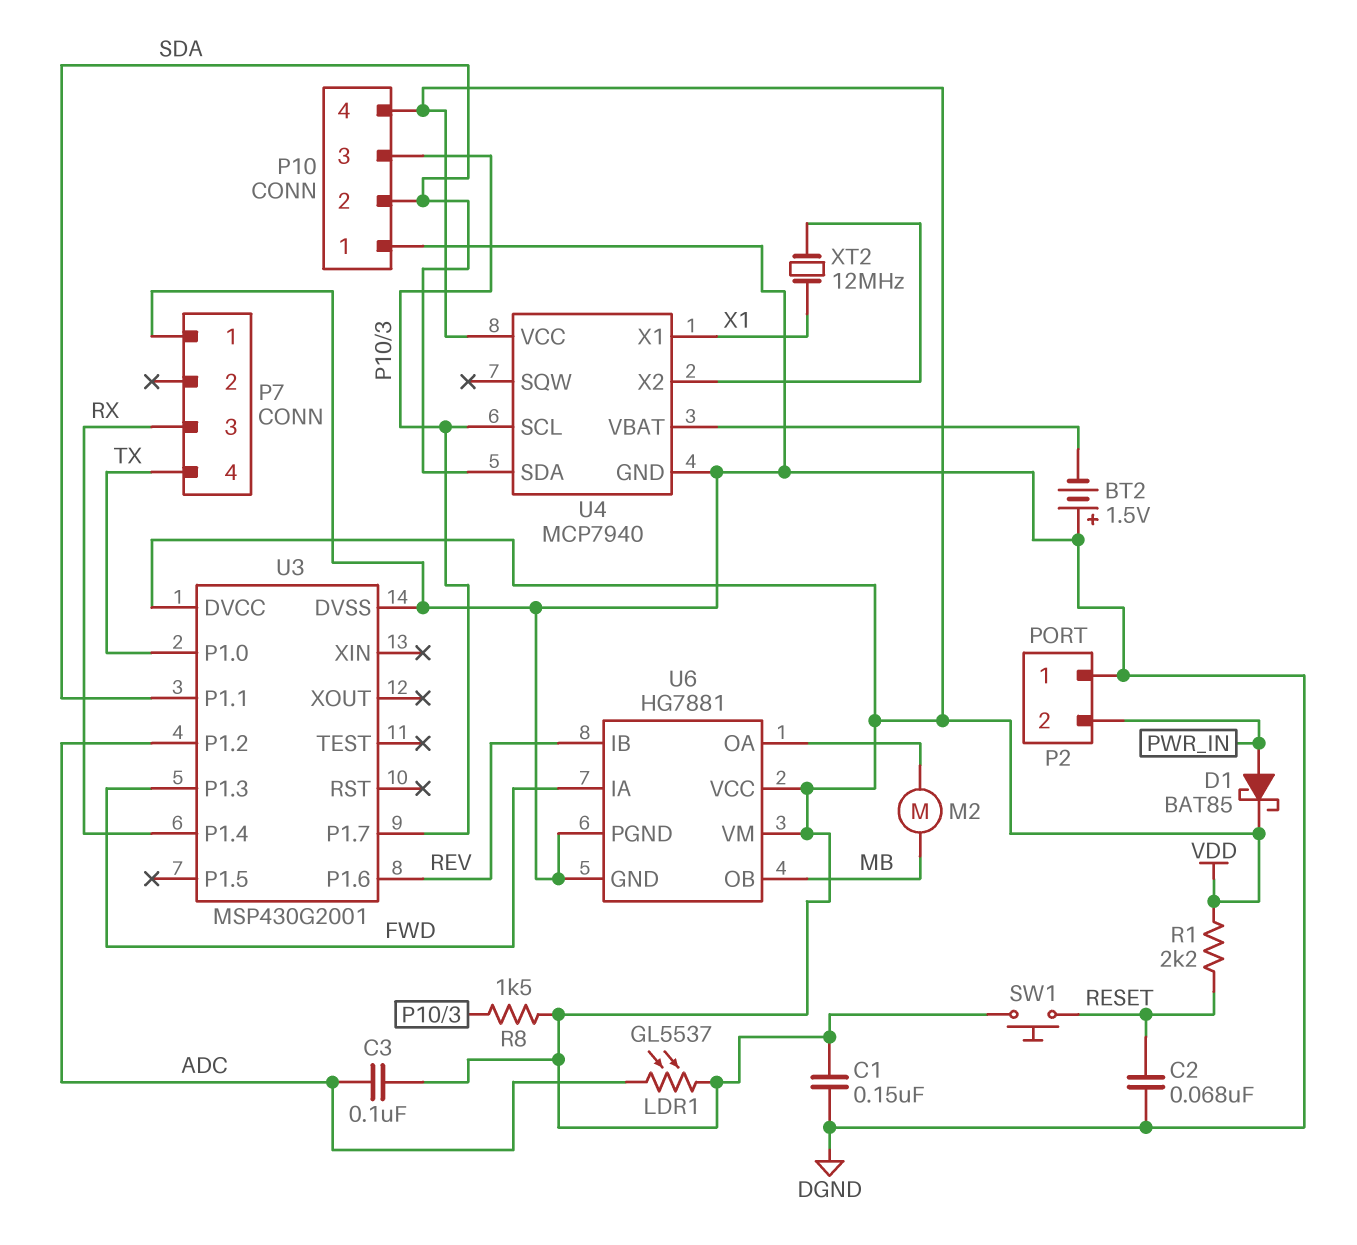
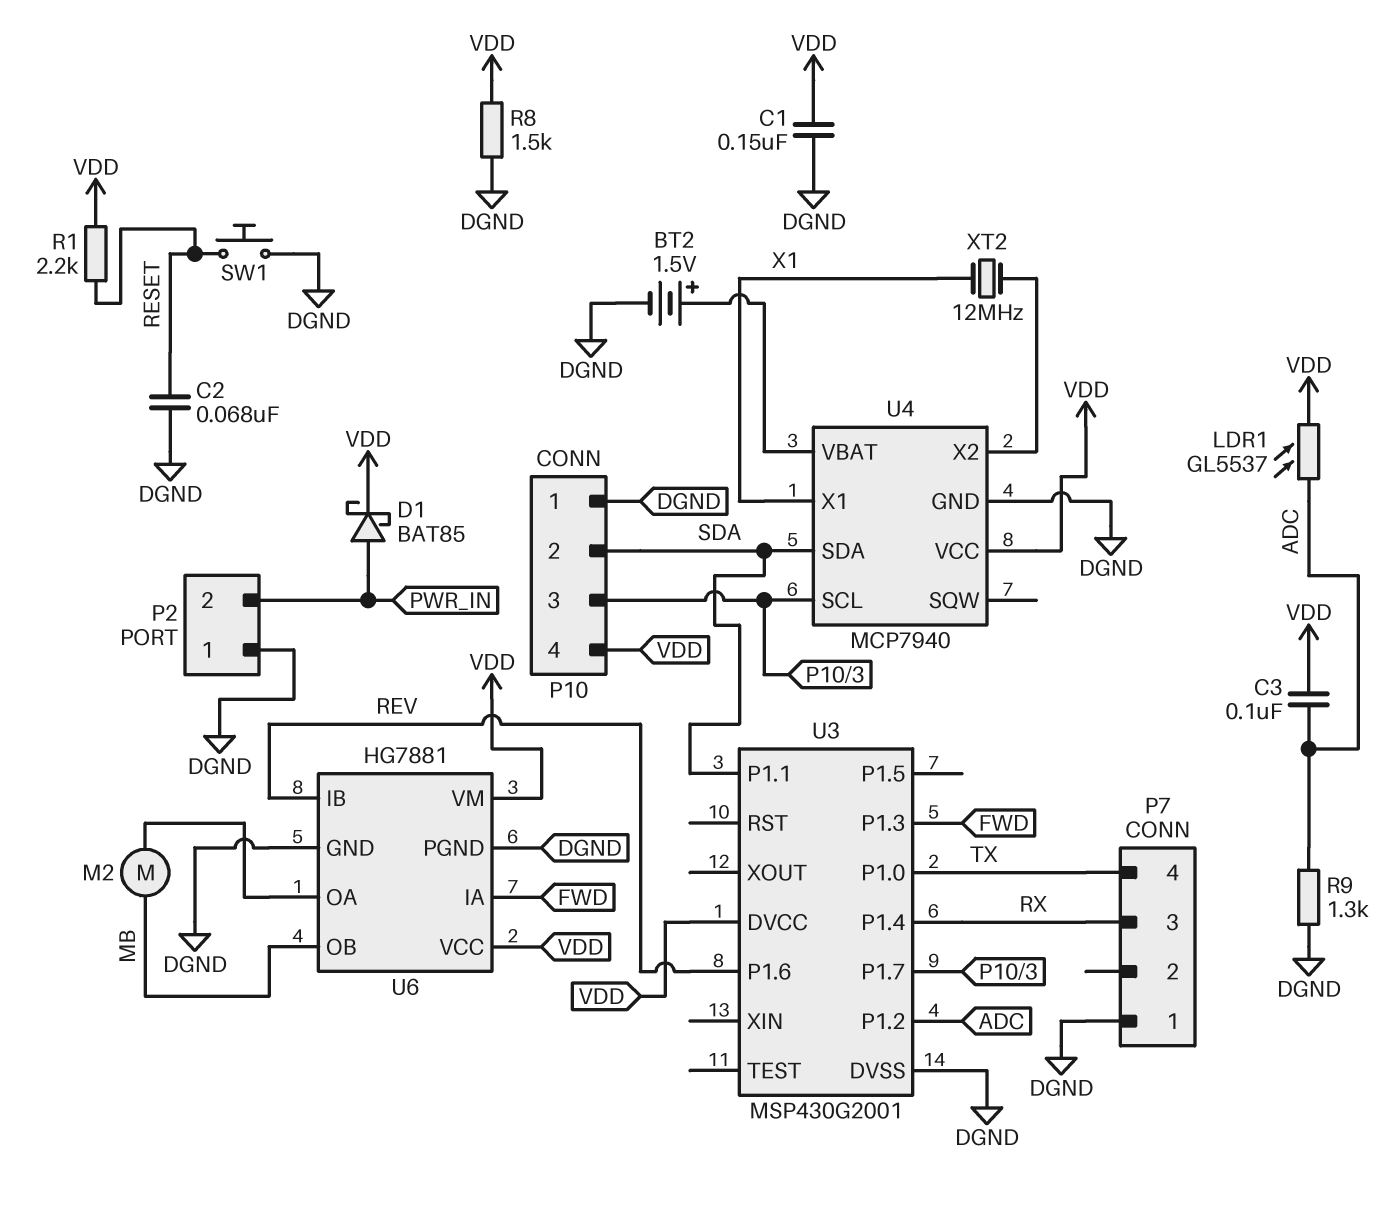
BT2: 1.5V (plus DGND, minus U4/VBAT) -> 1.5V (plus U4/VBAT, minus DGND)
R8: 1.5k (P10/3, VDD) -> 1.5k (DGND, VDD)
R9: none -> 1.3k (ADC, DGND)
SW1: button (RESET, VDD) -> button (DGND, RESET)

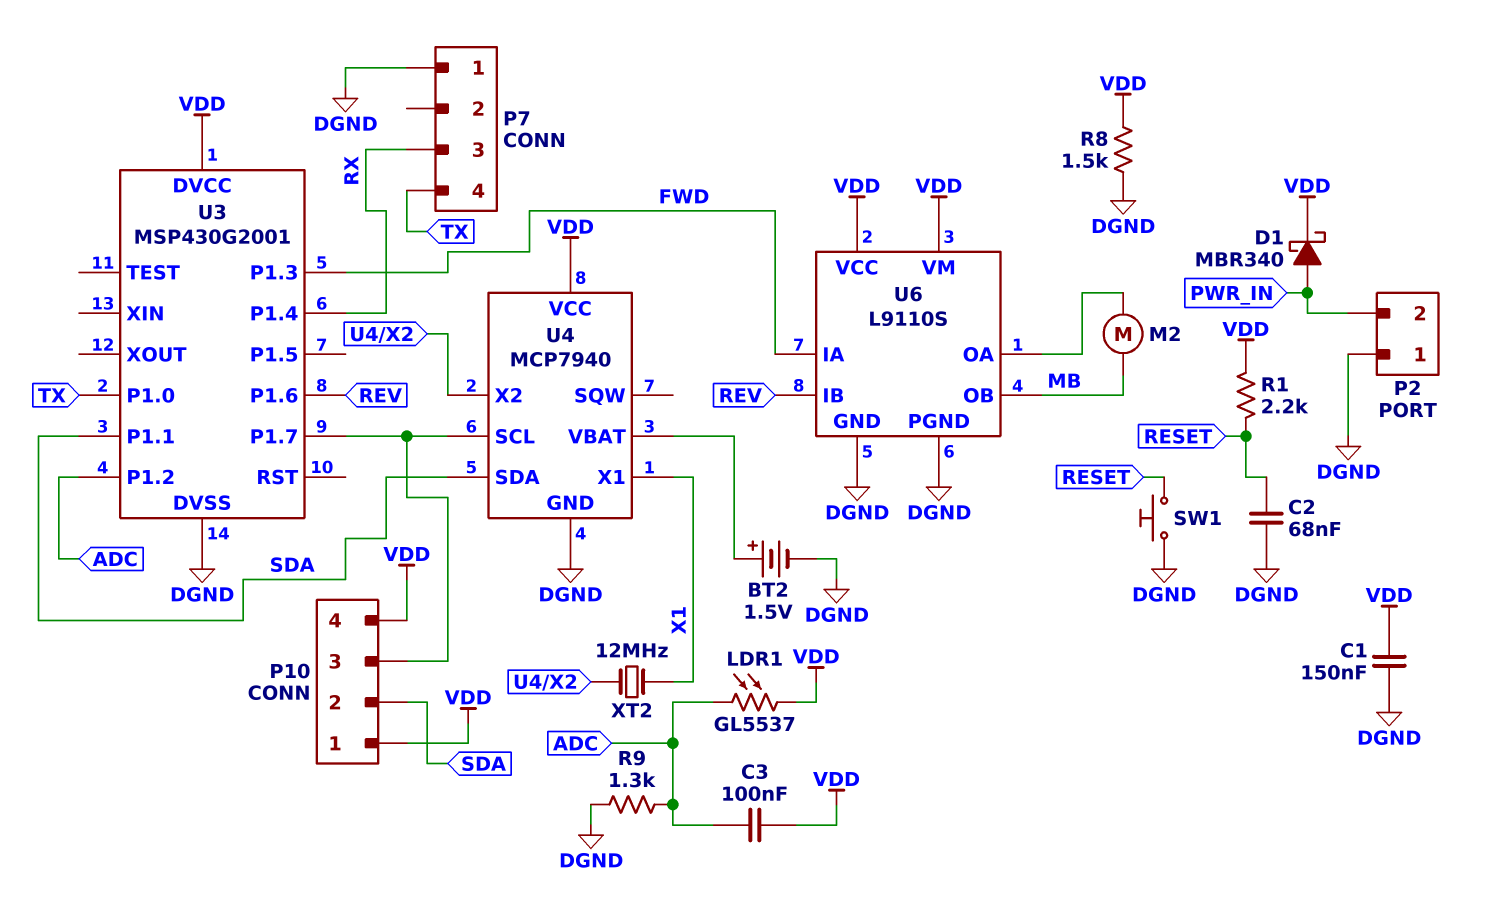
D1: schottky BAT85 (A PWR_IN, K VDD) -> schottky MBR340 (A PWR_IN, K VDD)
P10 pin 1: DGND -> VDD
U6: HG7881 -> L9110S

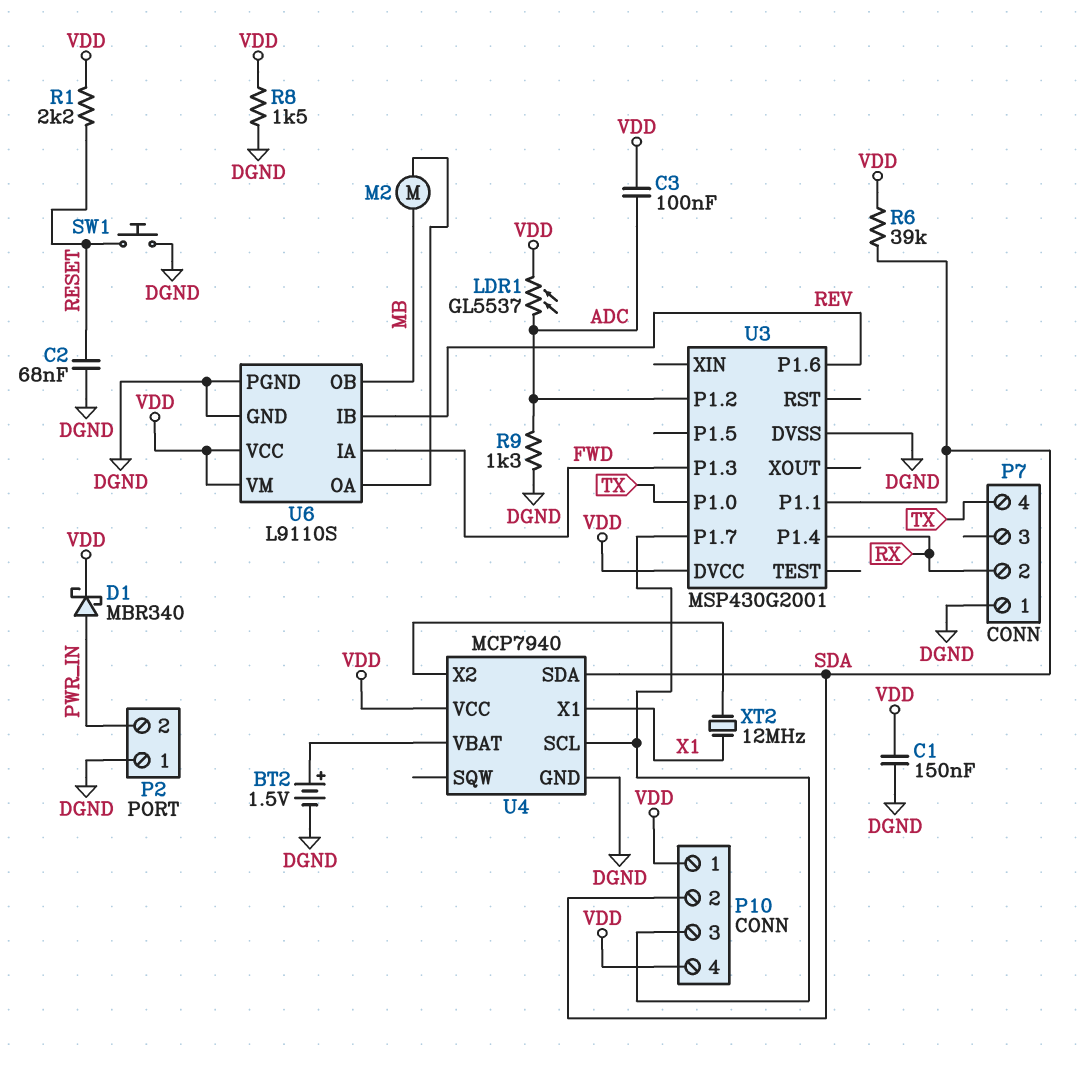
P7 pin 2: none -> RX
P7 pin 3: RX -> none
R6: none -> 39k (SDA, VDD)

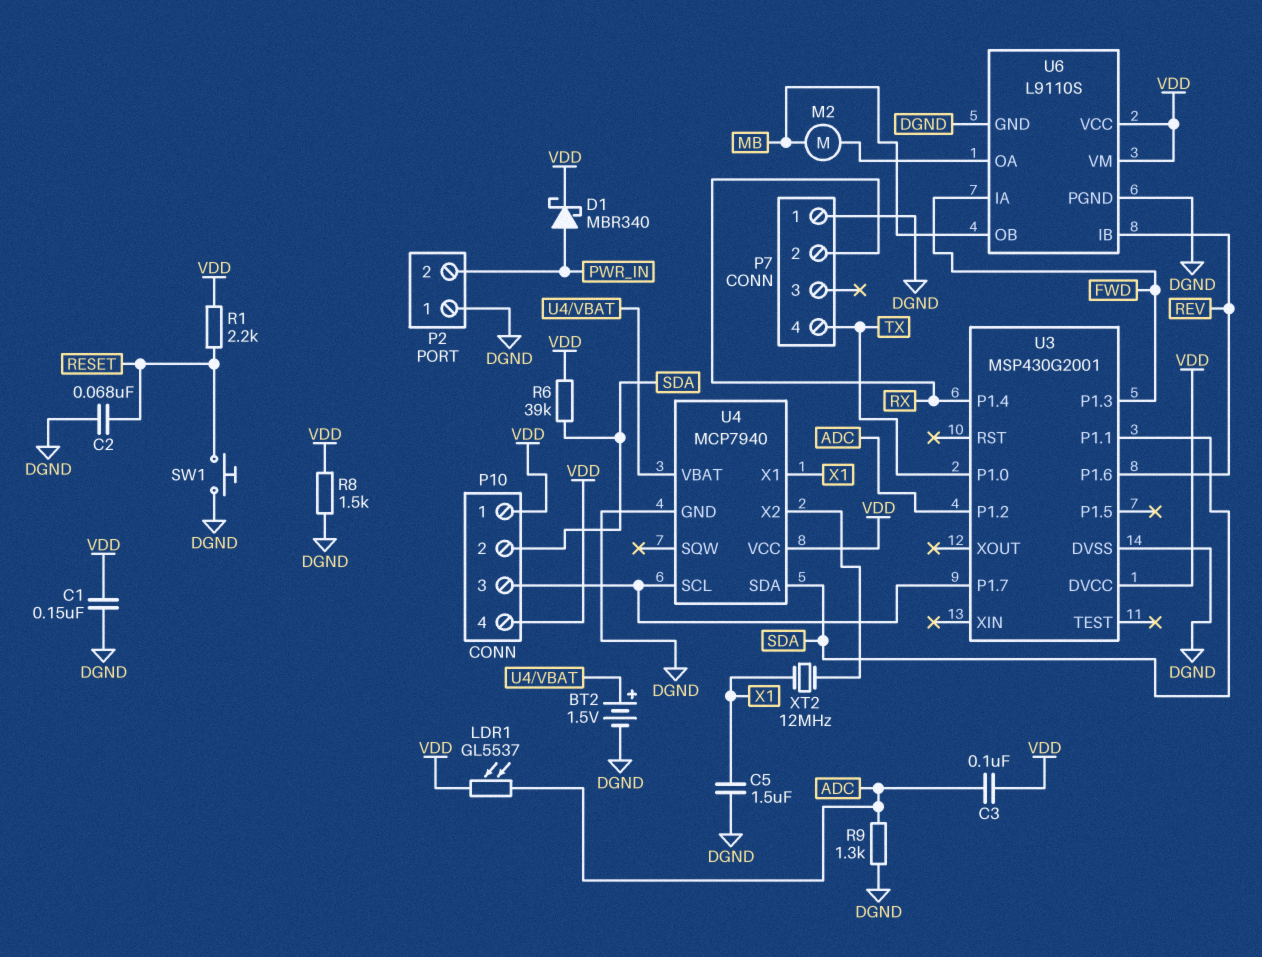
C5: none -> 1.5uF (DGND, X1)

